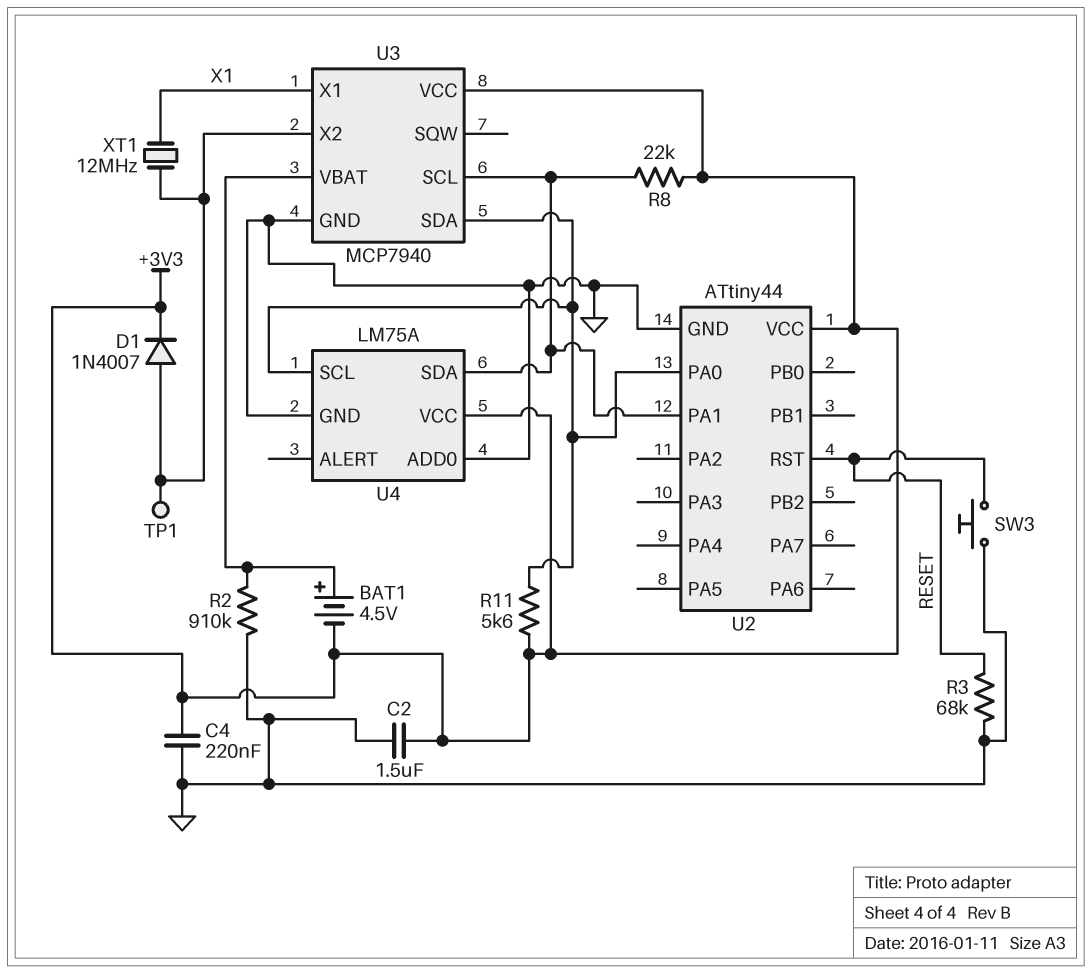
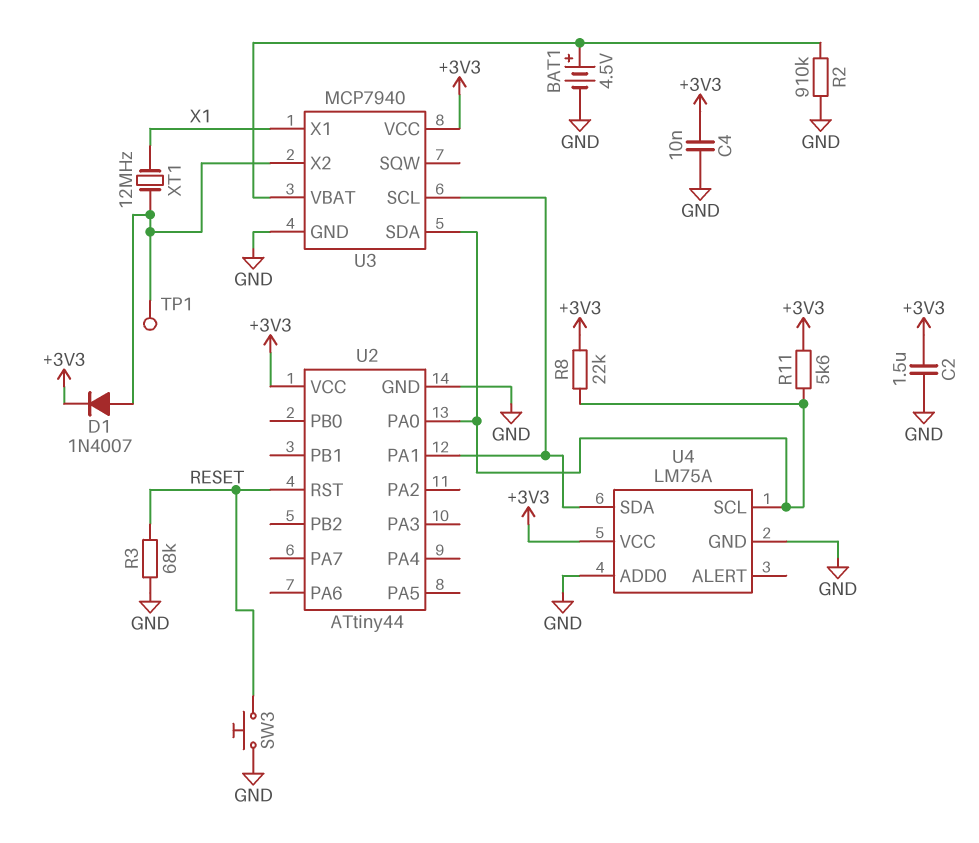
BAT1: 4.5V (plus U3/VBAT, minus +3V3) -> 4.5V (plus U3/VBAT, minus GND)
C4: 220nF (+3V3, GND) -> 10nF (+3V3, GND)
R8: 22k (+3V3, U2/PA1) -> 22k (+3V3, U2/PA0)

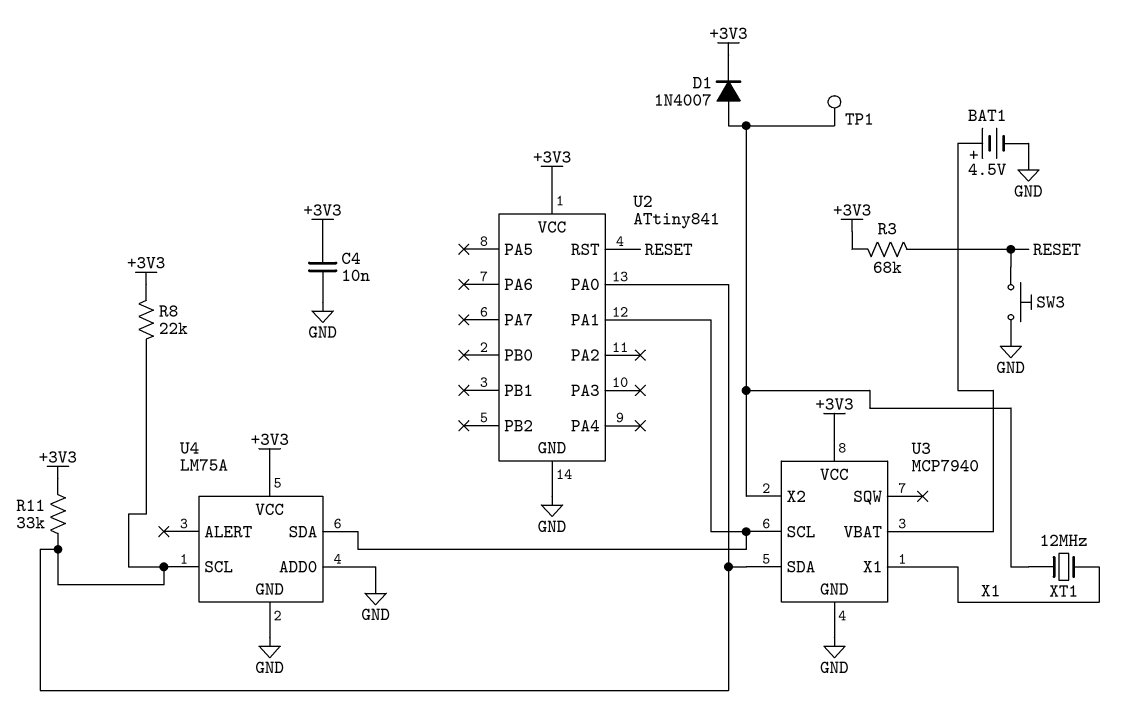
C2: 1.5uF (+3V3, GND) -> none
R2: 910k (GND, U3/VBAT) -> none
R3: 68k (GND, RESET) -> 68k (+3V3, RESET)
R11: 5.6k (+3V3, U2/PA0) -> 33k (+3V3, U2/PA0)
U2: ATtiny44 -> ATtiny841

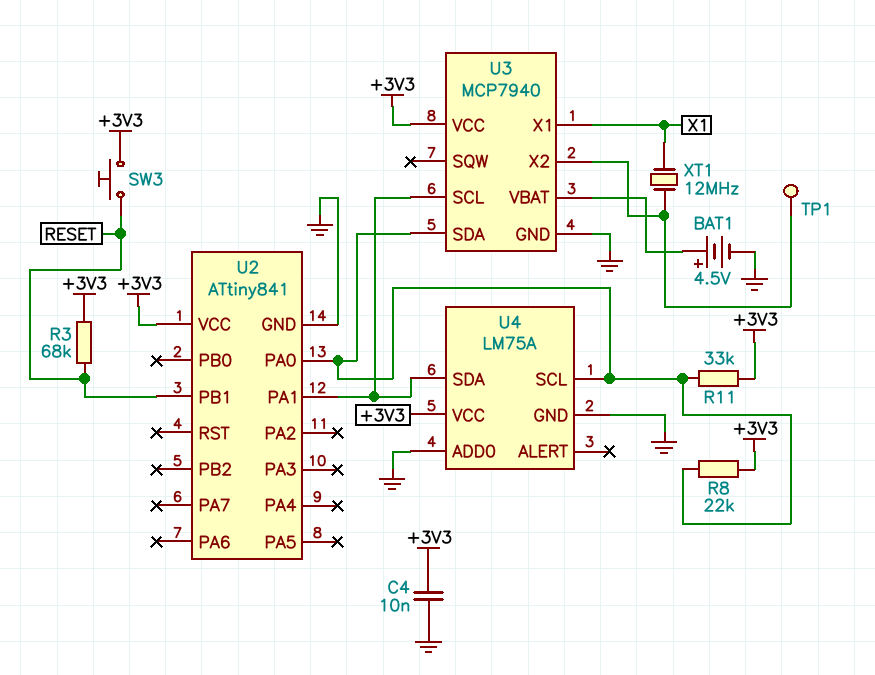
D1: diode 1N4007 (A U3/X2, K +3V3) -> none
SW3: button (GND, RESET) -> button (+3V3, RESET)
U2 pin PB1: none -> RESET
U2 pin RST: RESET -> none

